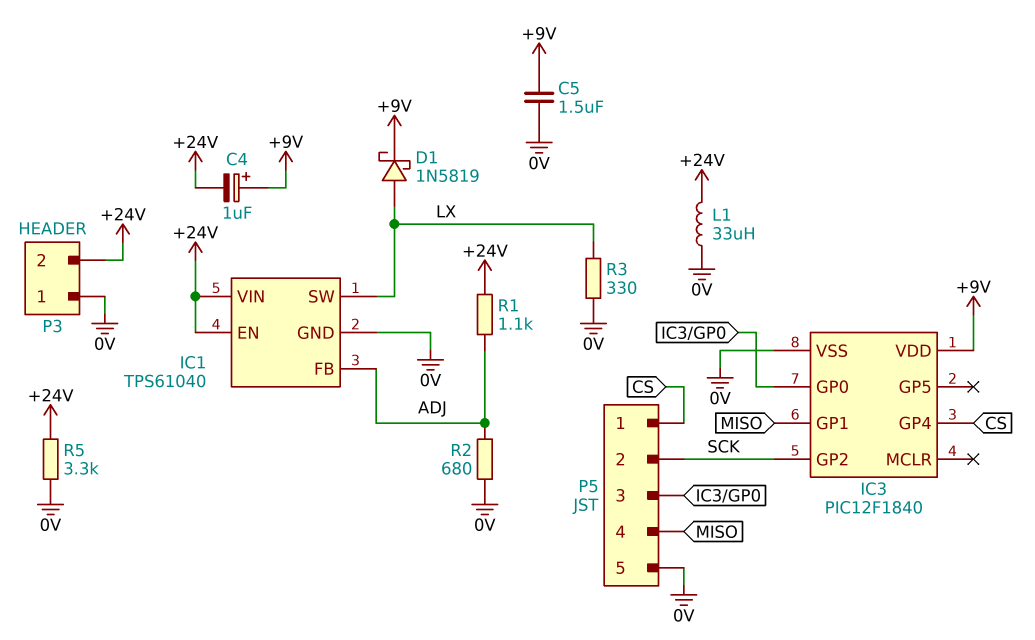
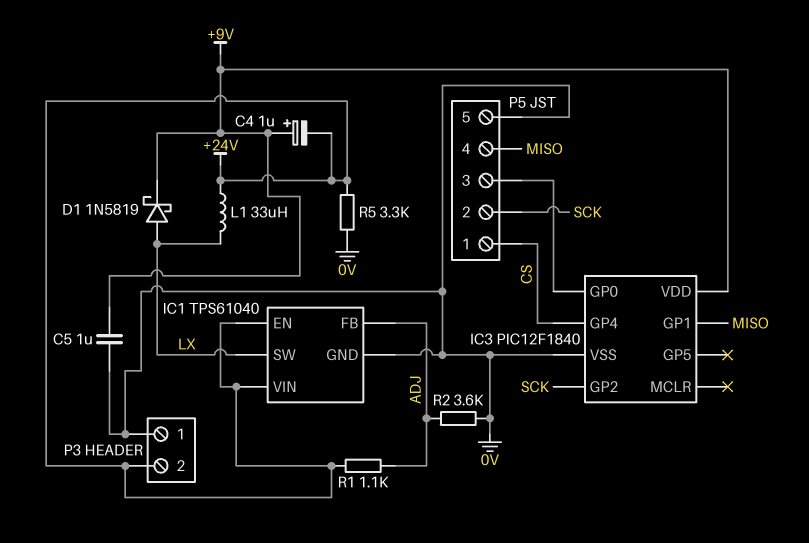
C5: 1.5uF (+9V, 0V) -> 1uF (+9V, 0V)
L1: 33uH (+24V, 0V) -> 33uH (+24V, LX)
R2: 680 (0V, ADJ) -> 3.6k (0V, ADJ)
R3: 330 (0V, LX) -> none

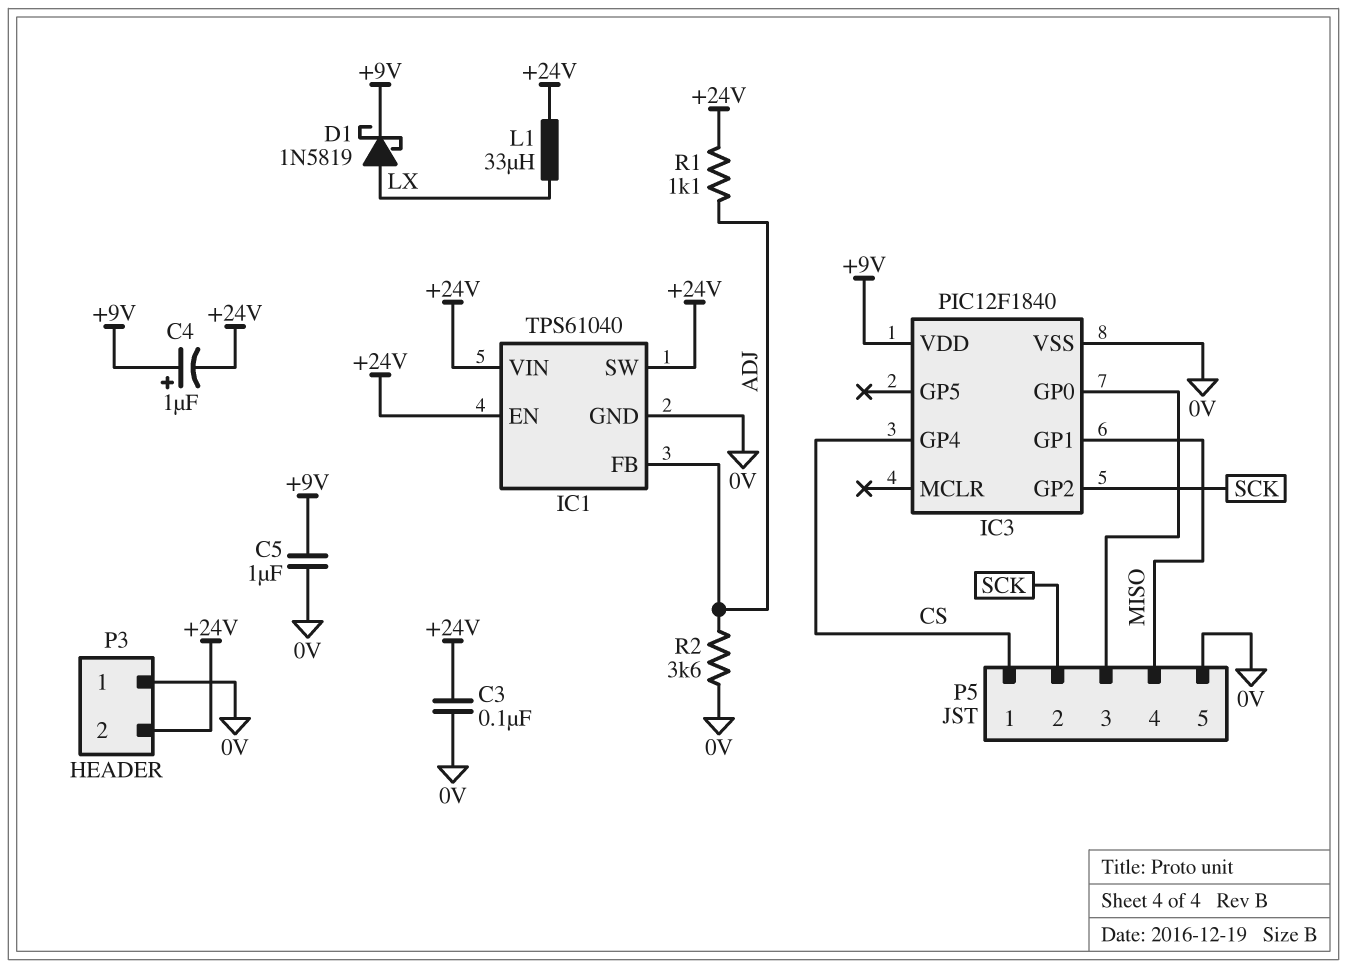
C3: none -> 100nF (+24V, 0V)
IC1 pin SW: LX -> +24V
R5: 3.3k (+24V, 0V) -> none

